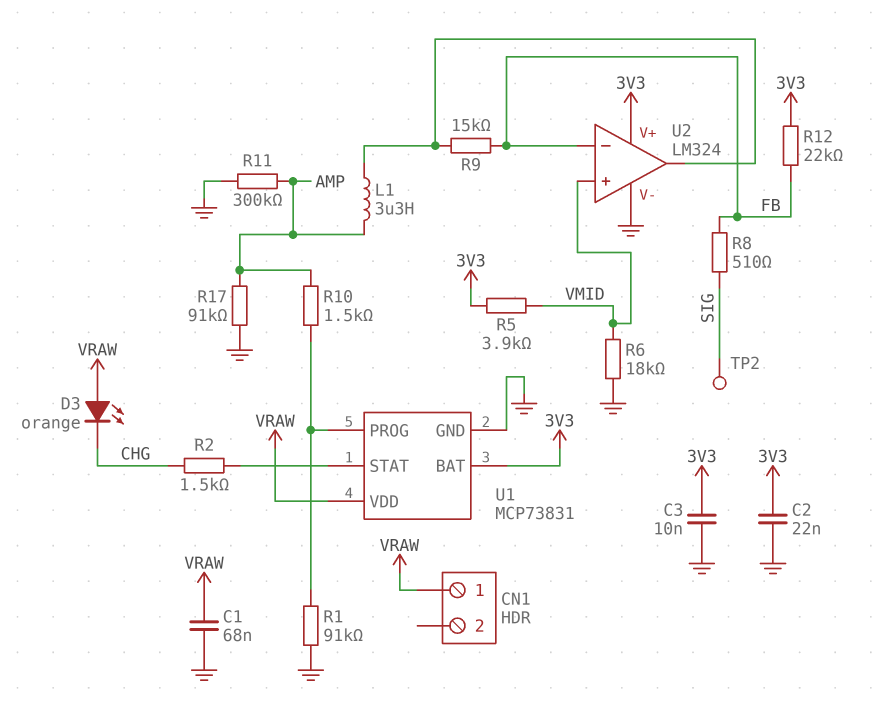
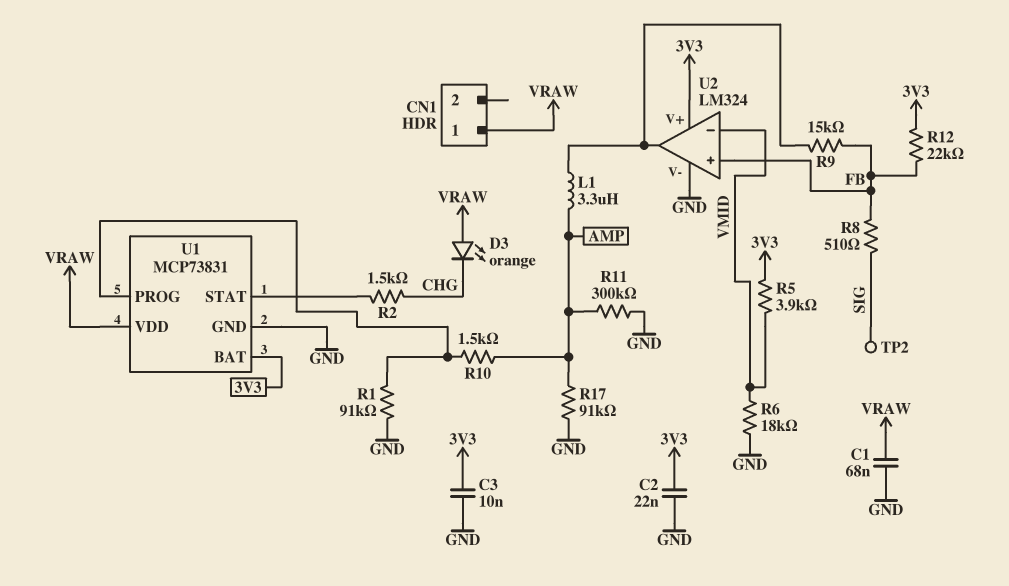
U2 pin in+: VMID -> FB
U2 pin in-: FB -> VMID

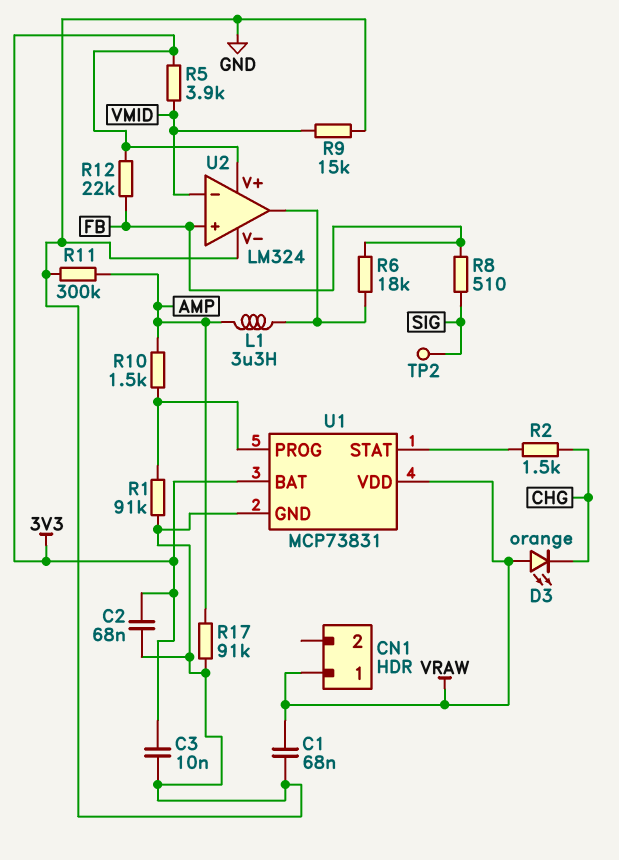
C2: 22nF (3V3, GND) -> 68nF (3V3, GND)
R6: 18k (GND, VMID) -> 18k (FB, U2/out)
R9: 15k (FB, U2/out) -> 15k (GND, VMID)

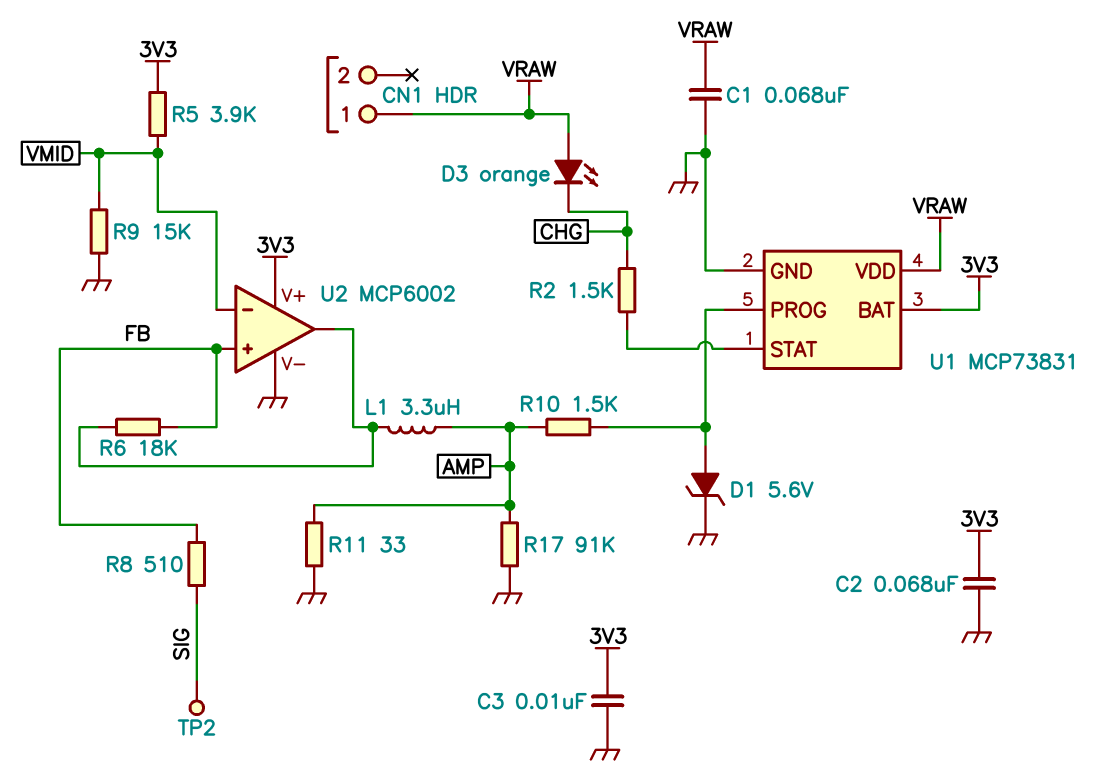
D1: none -> zener 5.6V (A U1/PROG, K GND)
R1: 91k (GND, U1/PROG) -> none
R11: 300k (AMP, GND) -> 33 (AMP, GND)
R12: 22k (3V3, FB) -> none
U2: LM324 -> MCP6002

